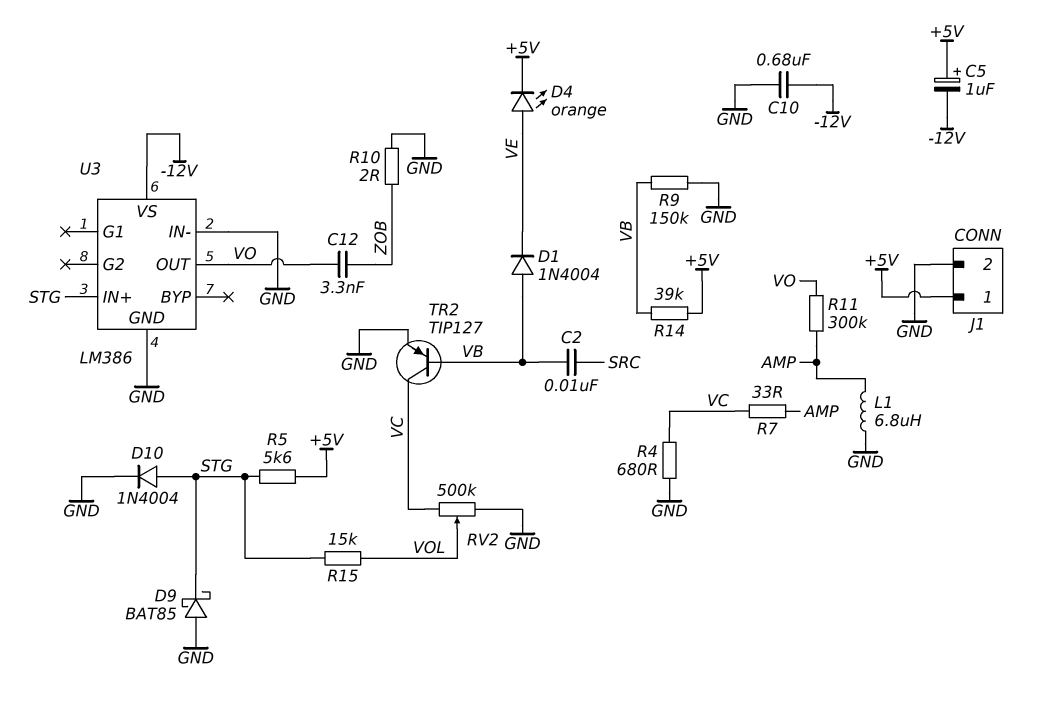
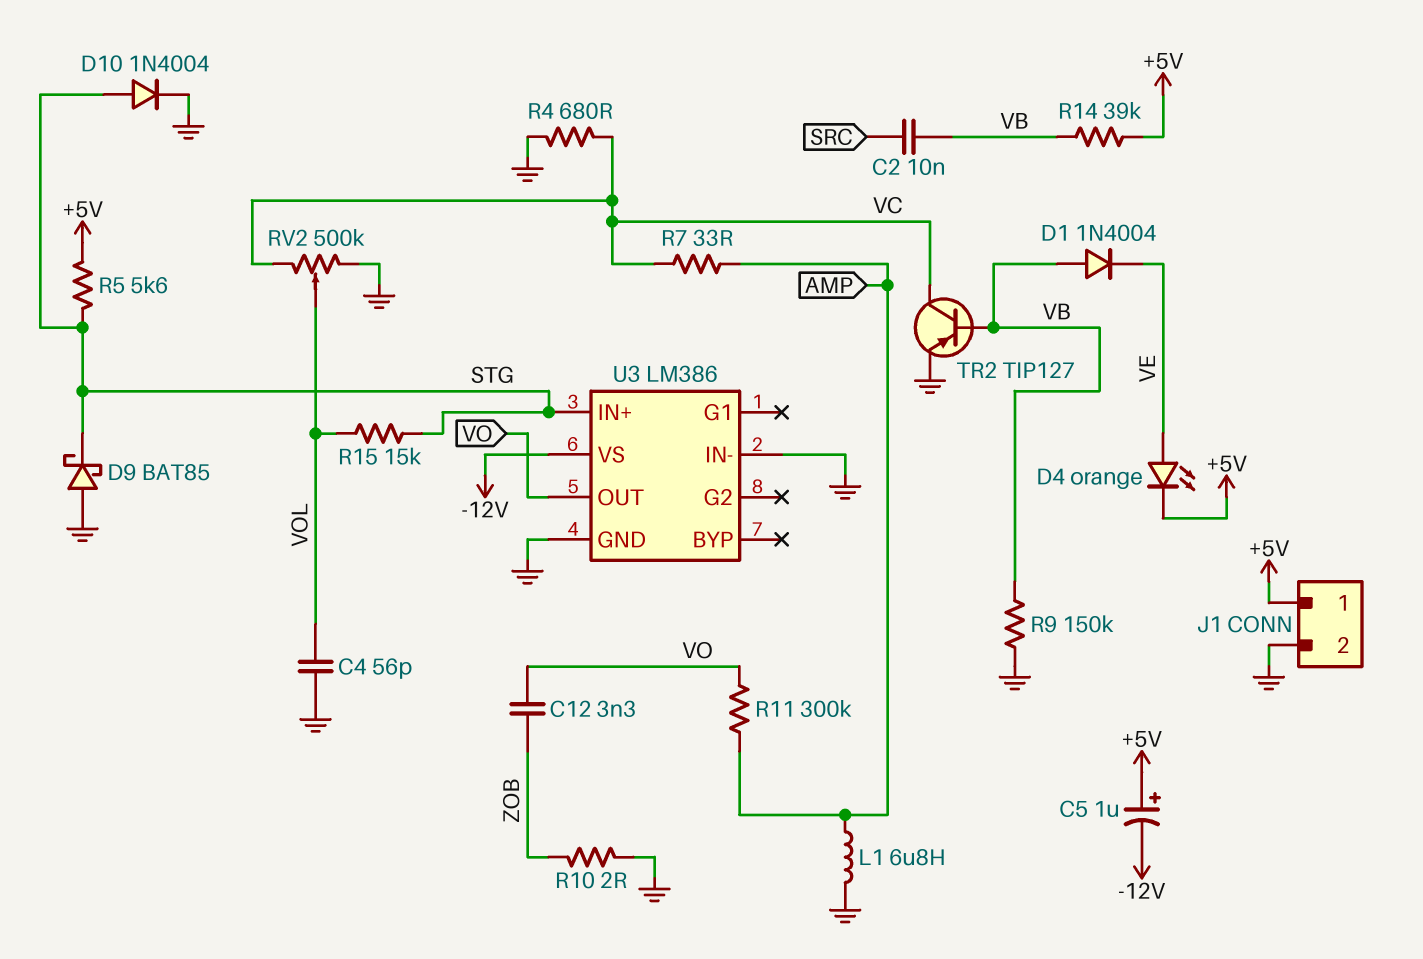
C4: none -> 56pF (GND, VOL)
C10: 680nF (-12V, GND) -> none

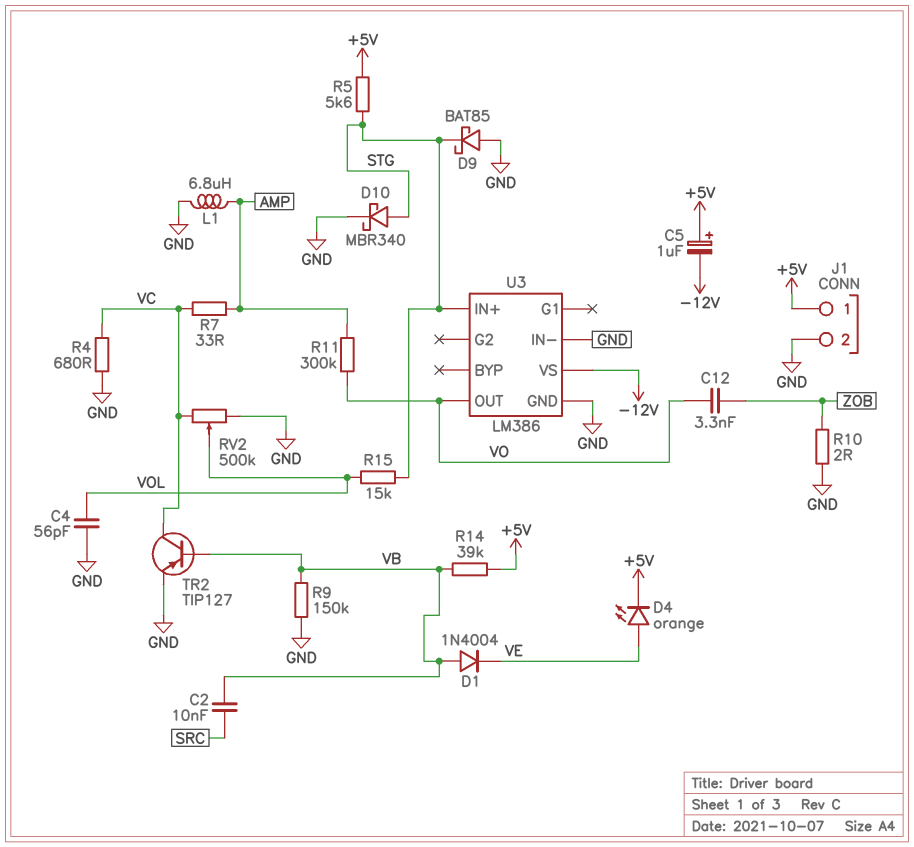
D10: diode 1N4004 (A STG, K GND) -> schottky MBR340 (A STG, K GND)

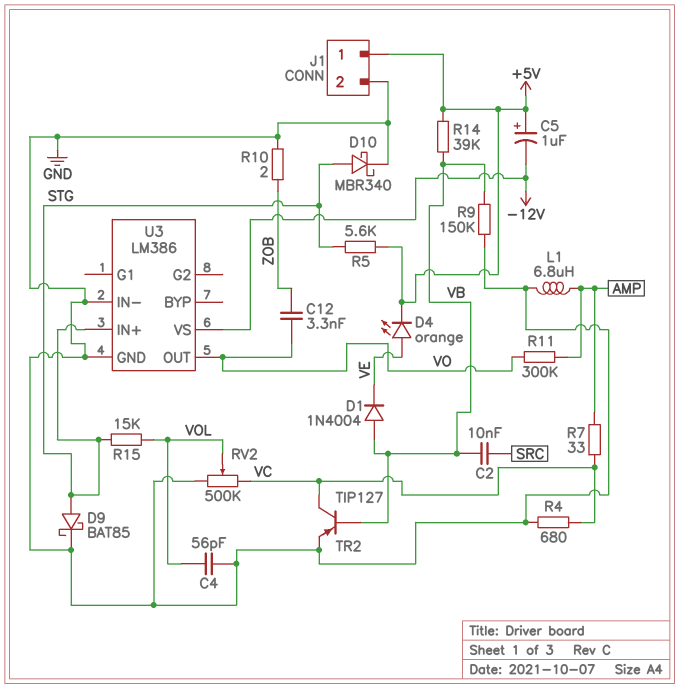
D9: schottky BAT85 (A GND, K STG) -> schottky BAT85 (A STG, K GND)

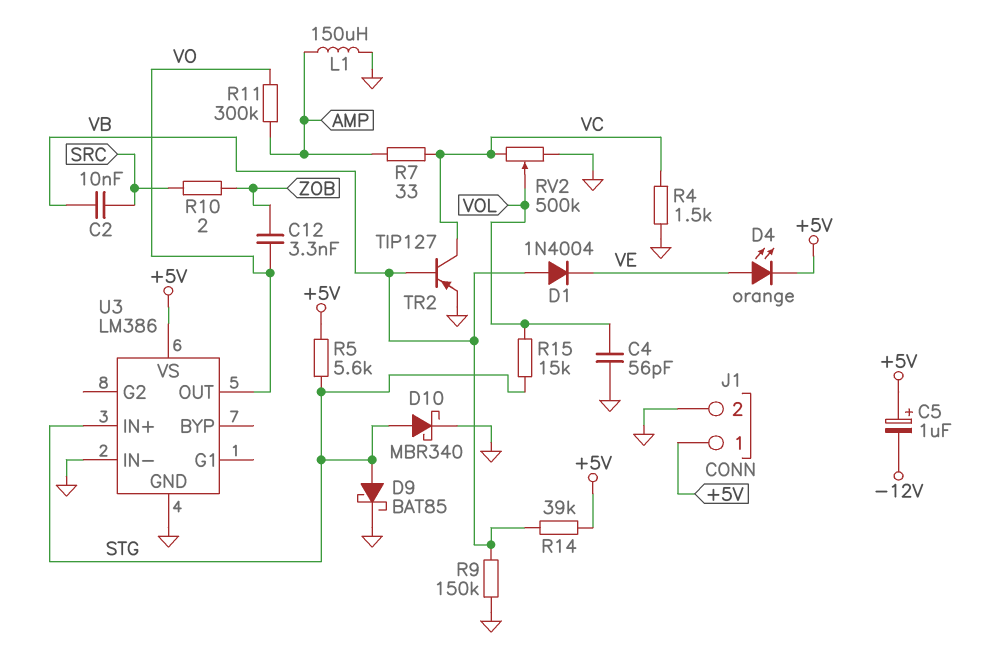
L1: 6.8uH (AMP, GND) -> 150uH (AMP, GND)
R4: 680 (GND, VC) -> 1.5k (GND, VC)
R10: 2 (GND, ZOB) -> 2 (SRC, ZOB)
U3 pin VS: -12V -> +5V

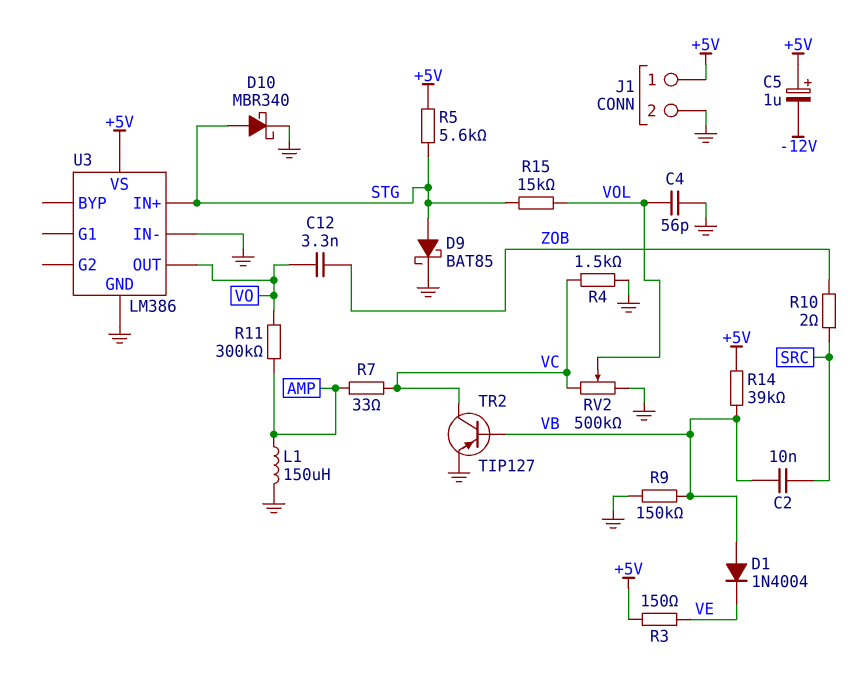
D4: LED orange (A VE, K +5V) -> none
R3: none -> 150 (+5V, VE)

